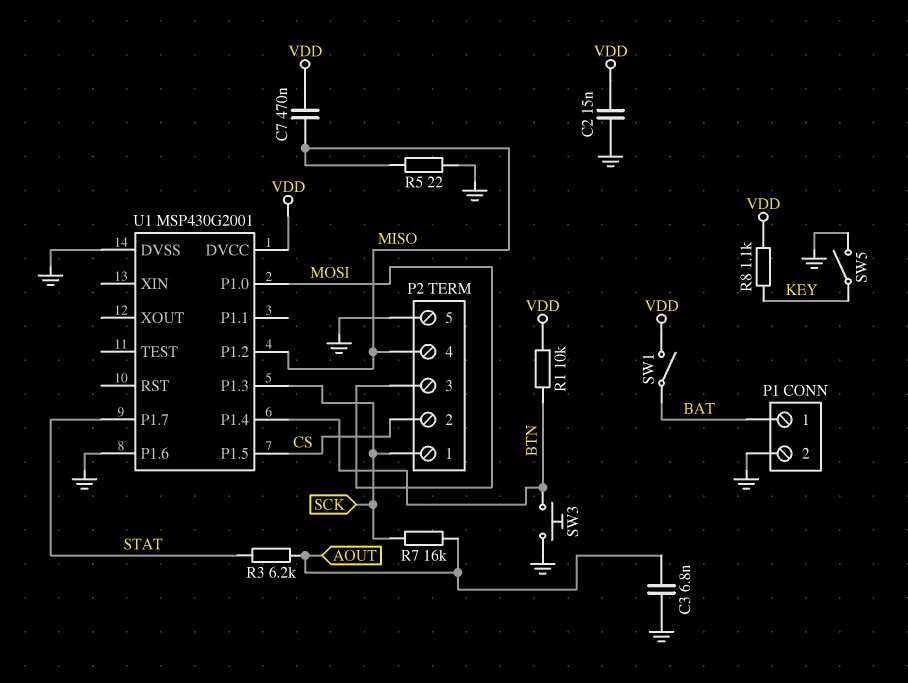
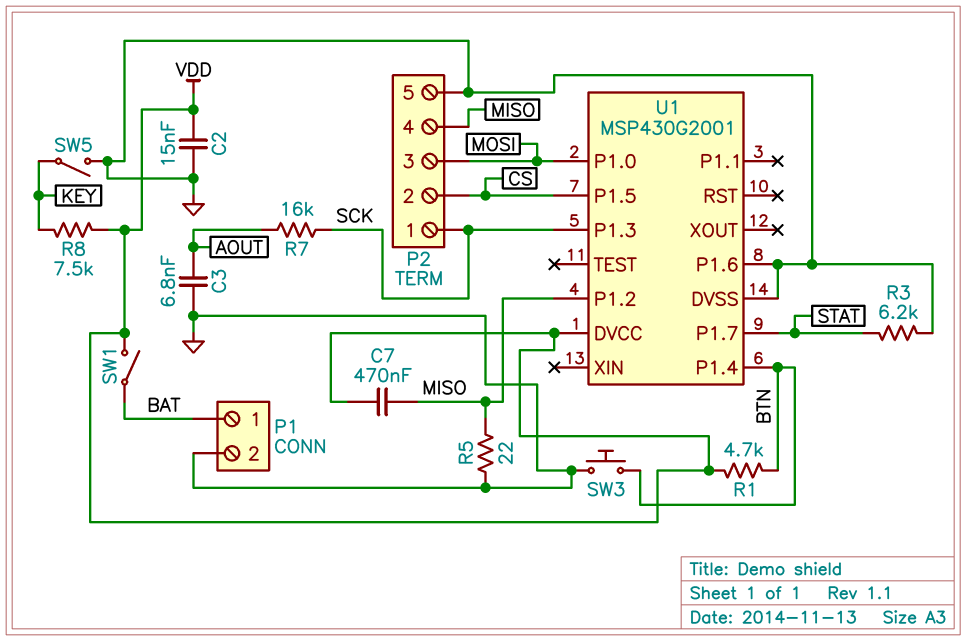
R1: 10k (BTN, VDD) -> 4.7k (BTN, VDD)
R3: 6.2k (AOUT, STAT) -> 6.2k (GND, STAT)
R8: 1.1k (KEY, VDD) -> 7.5k (KEY, VDD)

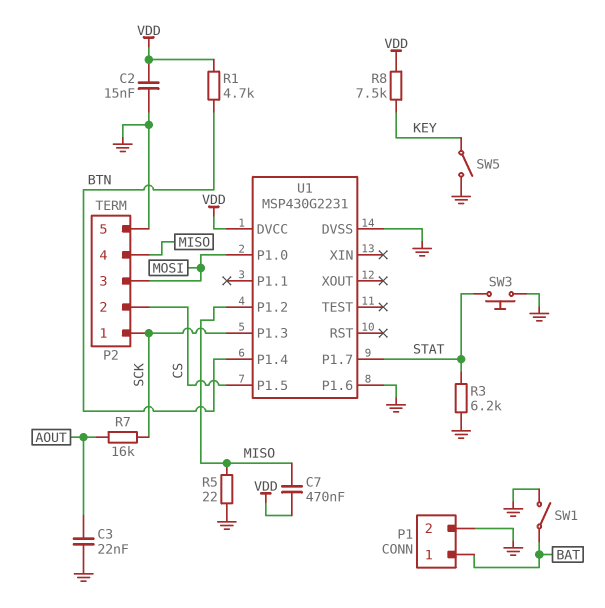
C3: 6.8nF (AOUT, GND) -> 22nF (AOUT, GND)
SW1: switch (BAT, VDD) -> switch (BAT, GND)
SW3: button (BTN, GND) -> button (GND, STAT)
U1: MSP430G2001 -> MSP430G2231

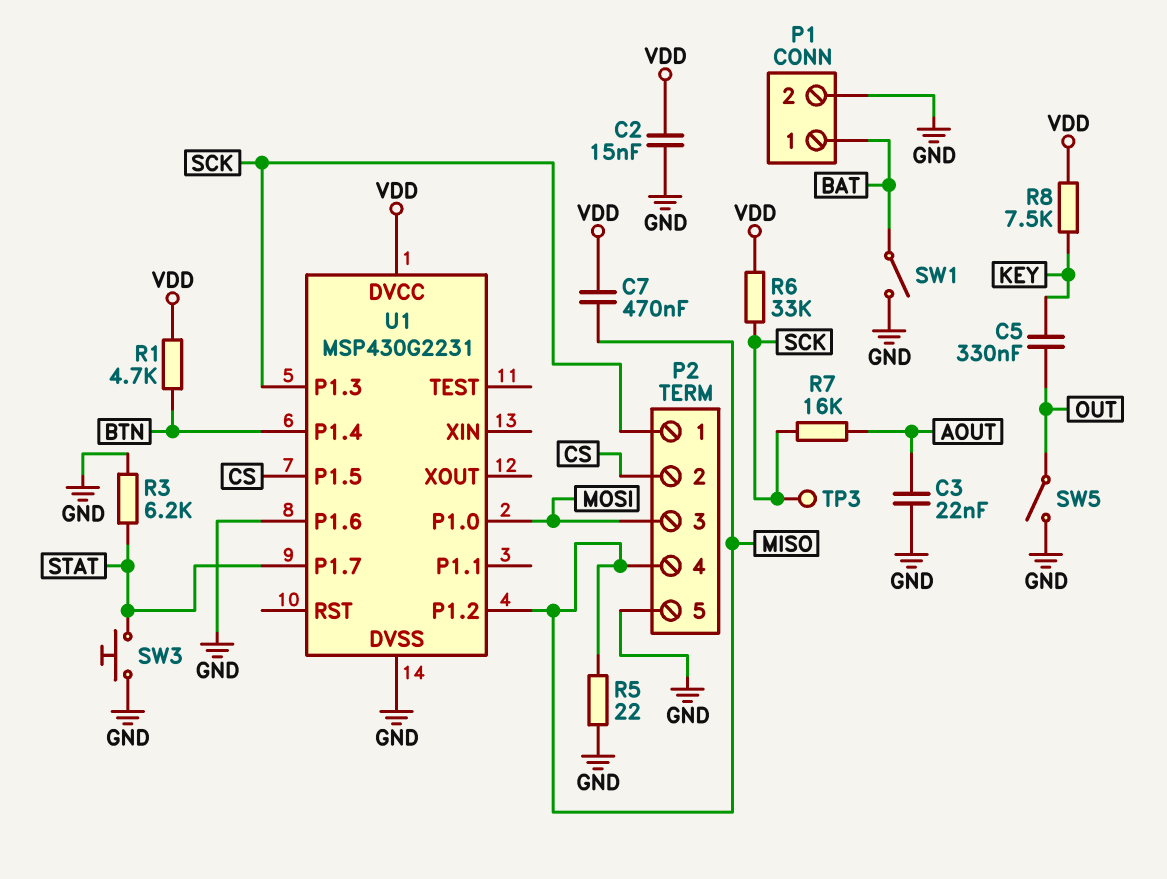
C5: none -> 330nF (KEY, OUT)
R6: none -> 33k (SCK, VDD)
SW5: switch (GND, KEY) -> switch (GND, OUT)
TP3: none -> test point (SCK)

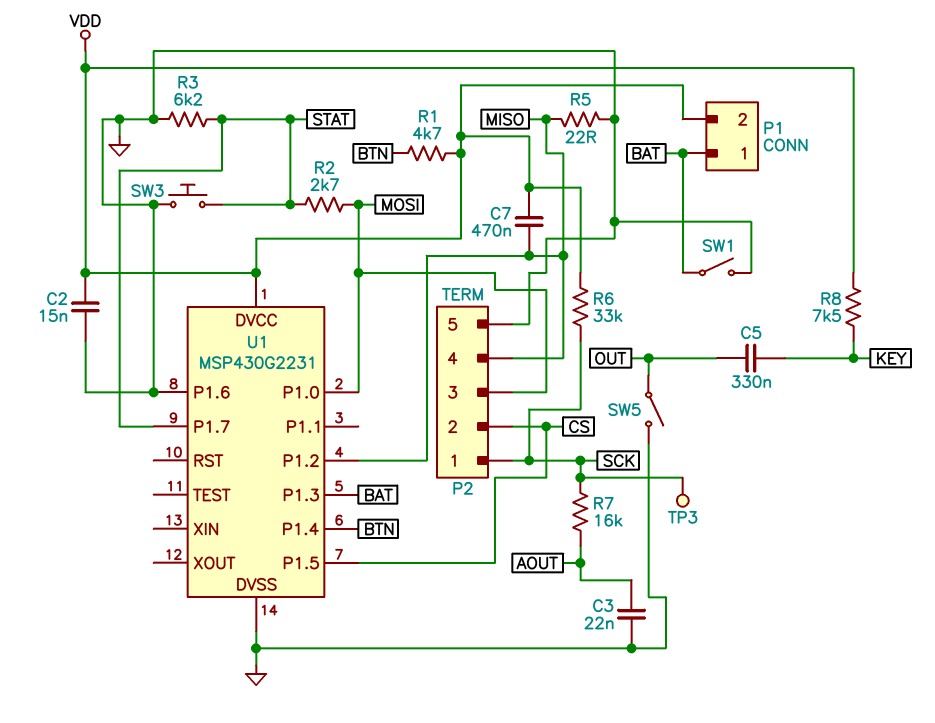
P1 pin 2: GND -> VDD
R2: none -> 2.7k (MOSI, STAT)
U1 pin P1.3: SCK -> BAT

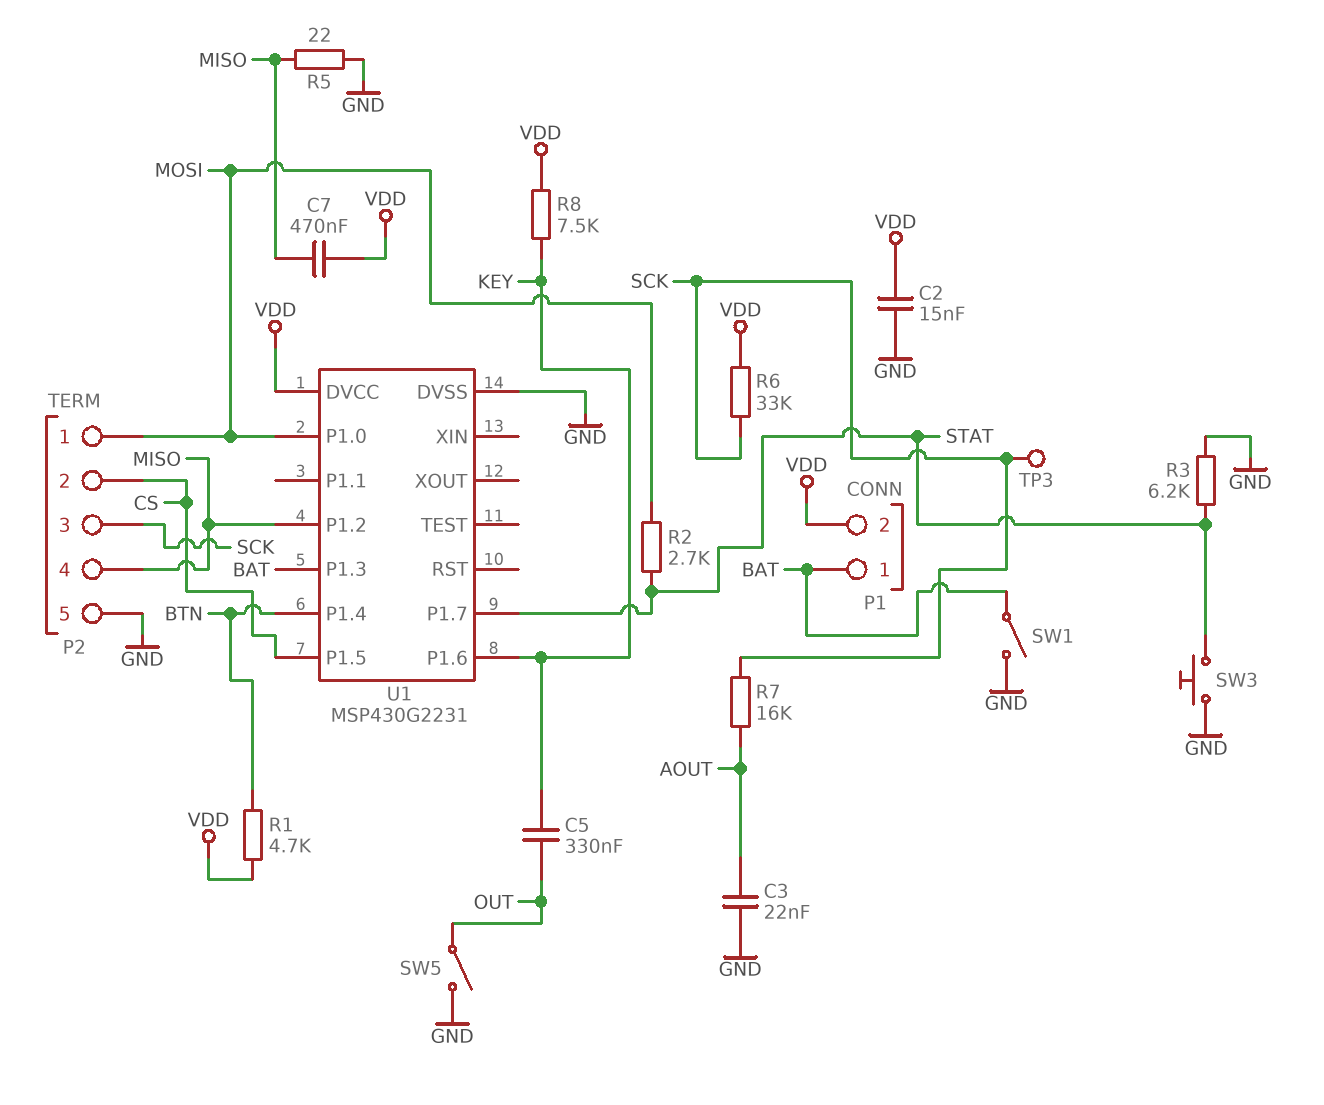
P2 pin 1: SCK -> MOSI
P2 pin 3: MOSI -> SCK
U1 pin P1.6: GND -> KEY

